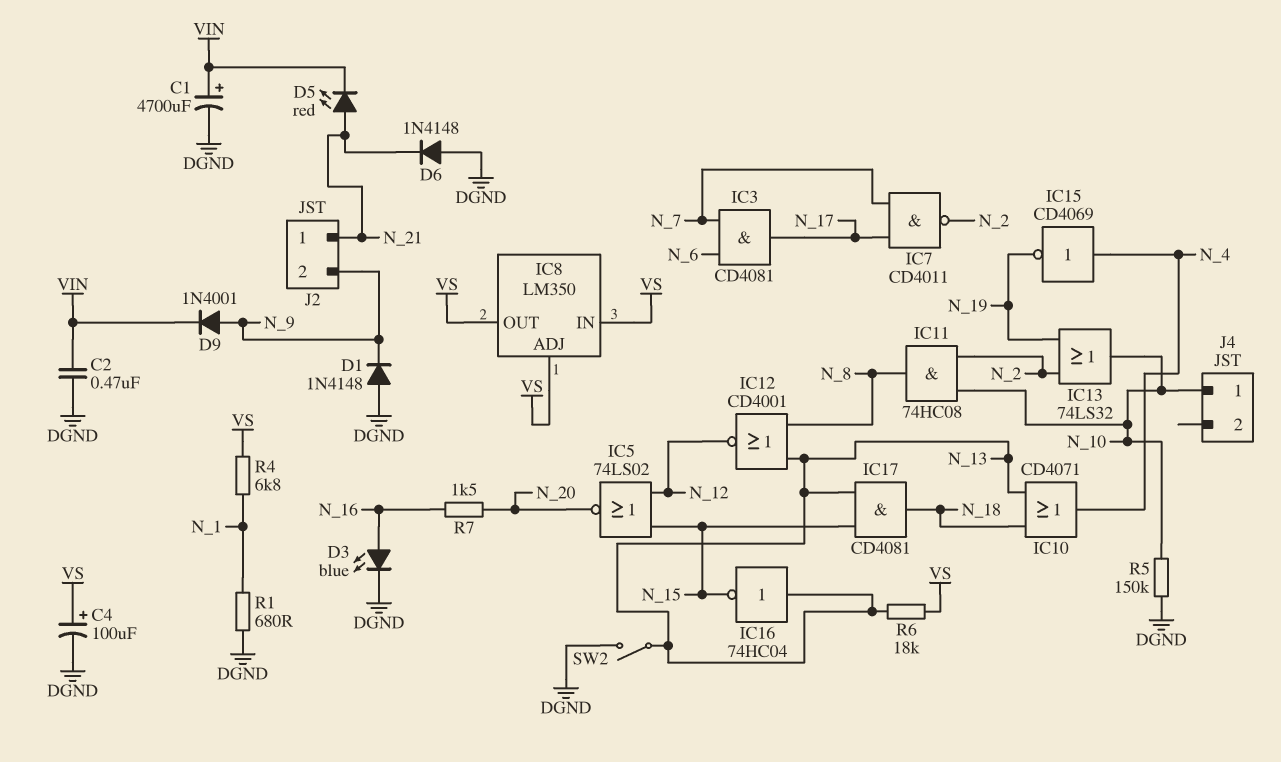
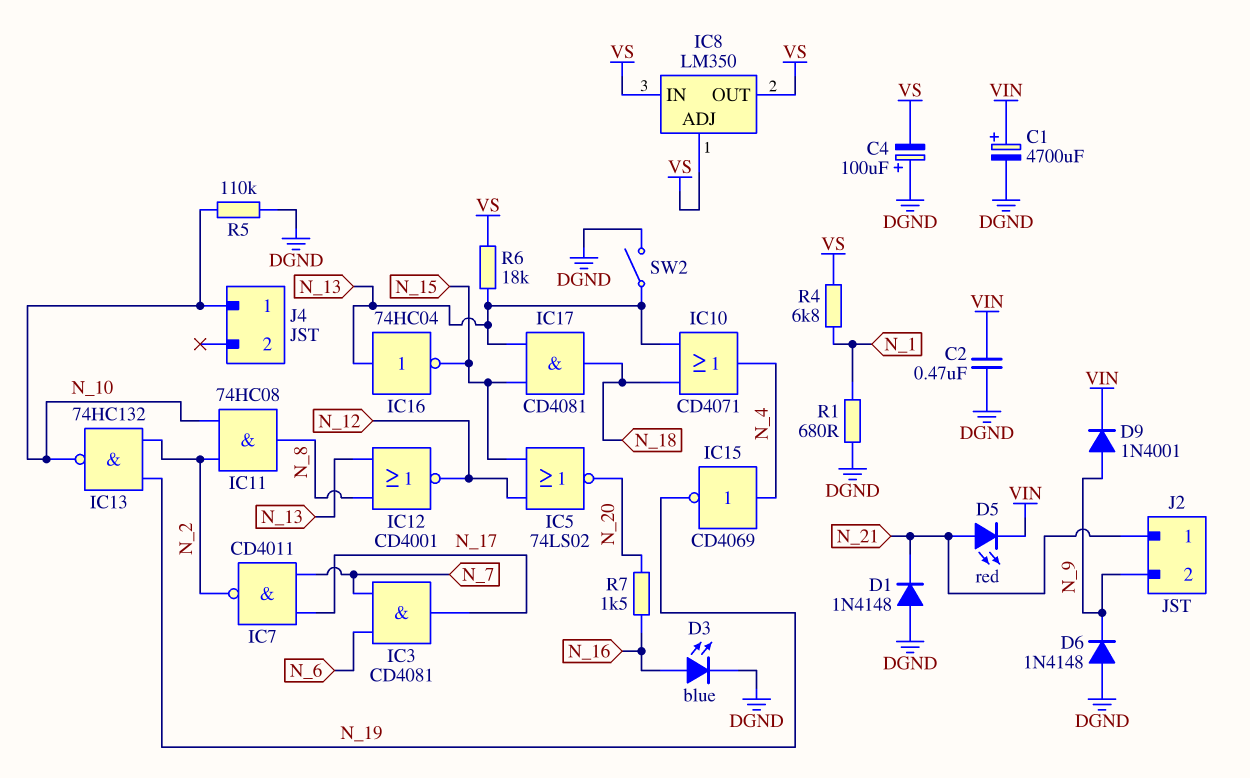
C4: 100uF (plus VS, minus DGND) -> 100uF (plus DGND, minus VS)
D1: diode 1N4148 (A DGND, K N_9) -> diode 1N4148 (A DGND, K N_21)
D6: diode 1N4148 (A DGND, K N_21) -> diode 1N4148 (A DGND, K N_9)
IC13: OR 74LS32 (in N_2, in N_19, out N_10) -> NAND 74HC132 (in N_2, in N_19, out N_10)
R5: 150k (DGND, N_10) -> 110k (DGND, N_10)

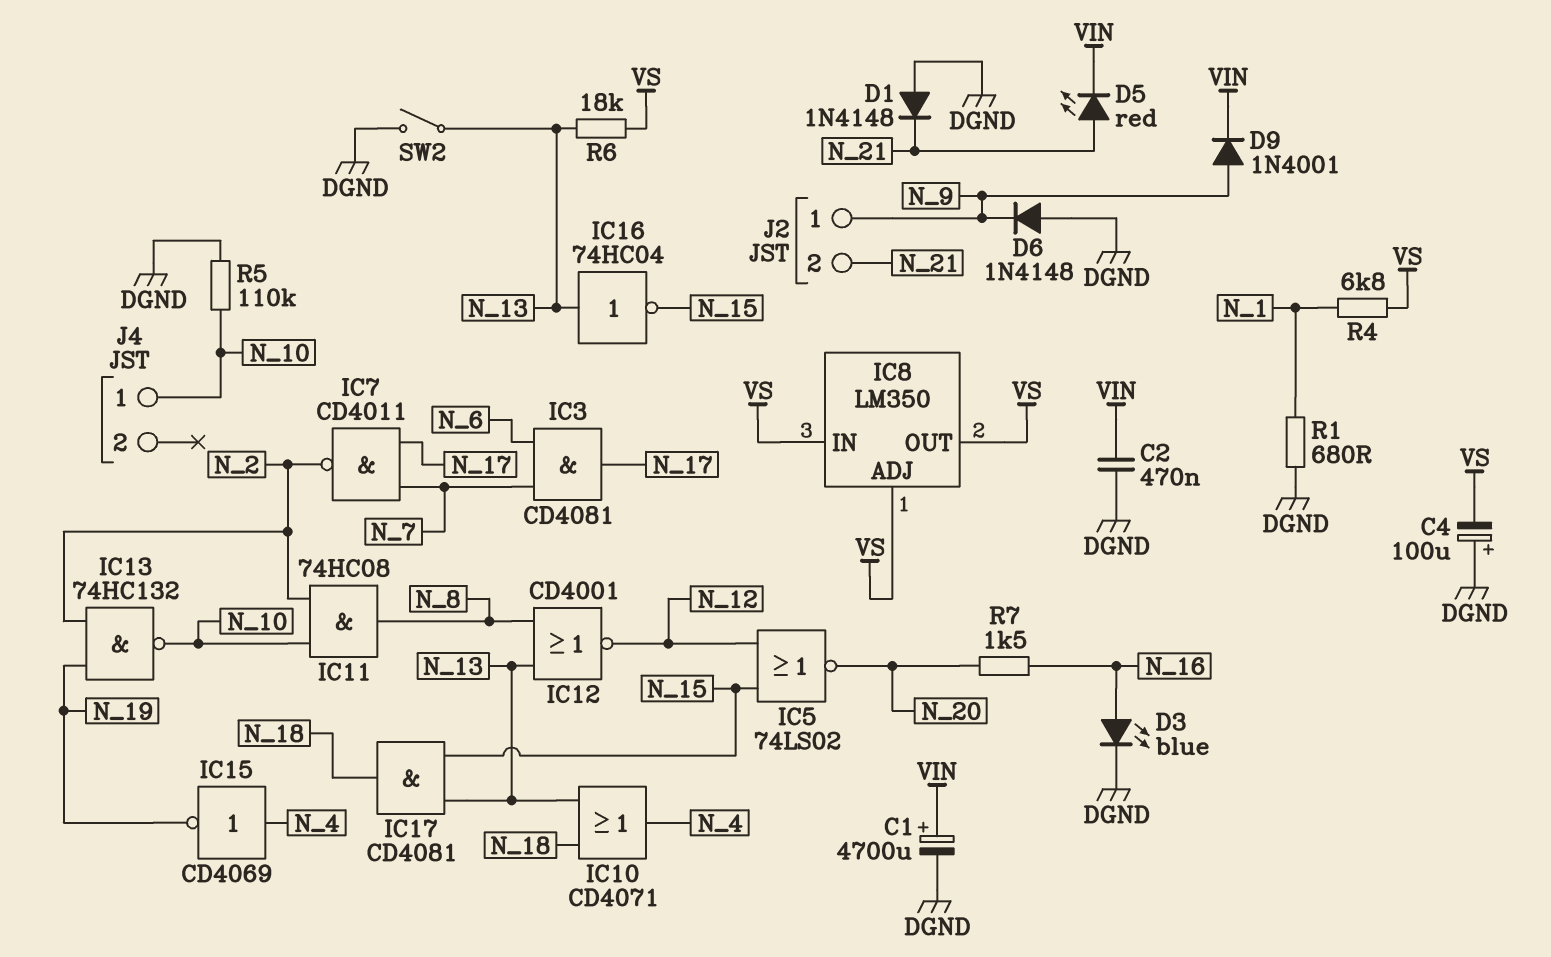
J2 pin 1: N_21 -> N_9
J2 pin 2: N_9 -> N_21

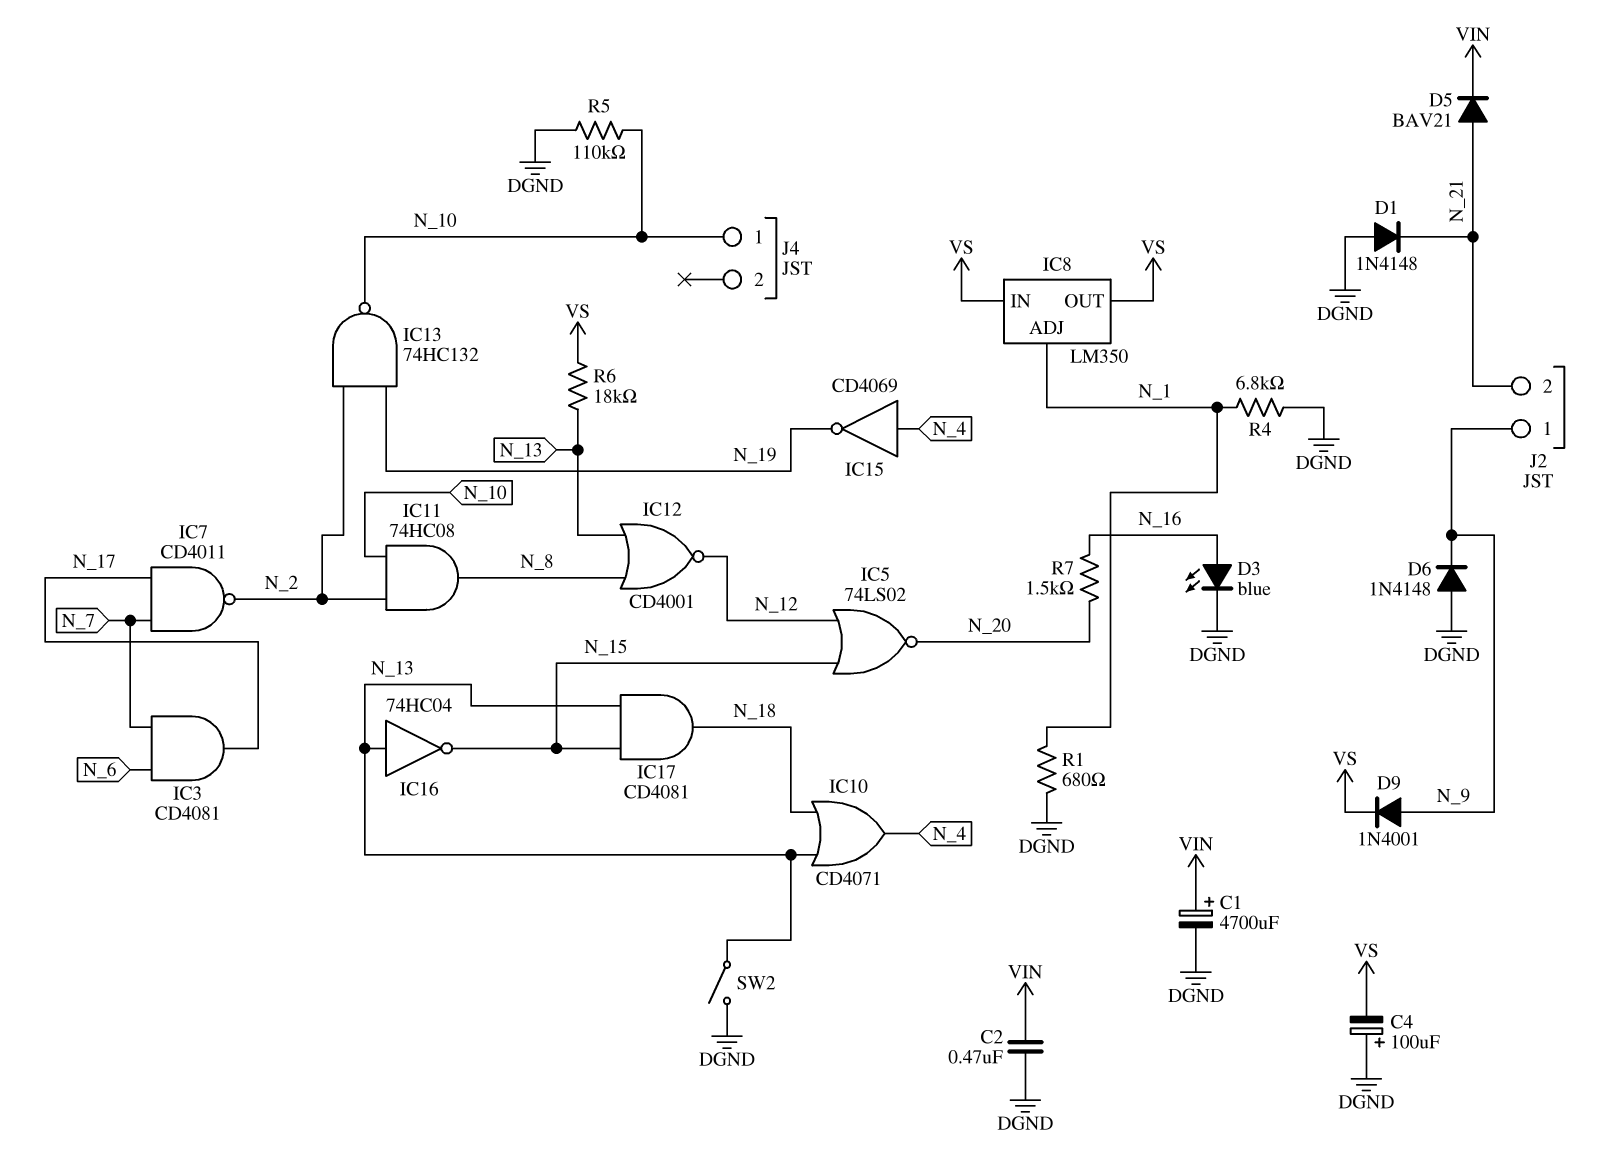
D5: LED red (A N_21, K VIN) -> diode BAV21 (A N_21, K VIN)
D9: diode 1N4001 (A N_9, K VIN) -> diode 1N4001 (A N_9, K VS)
IC8 pin ADJ: VS -> N_1
R4: 6.8k (N_1, VS) -> 6.8k (DGND, N_1)

